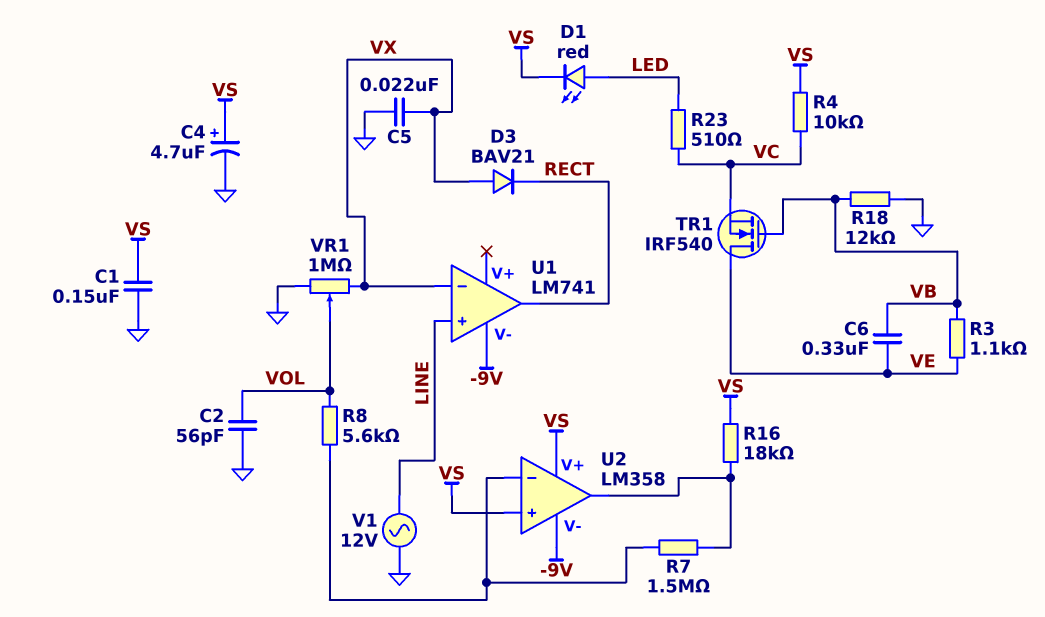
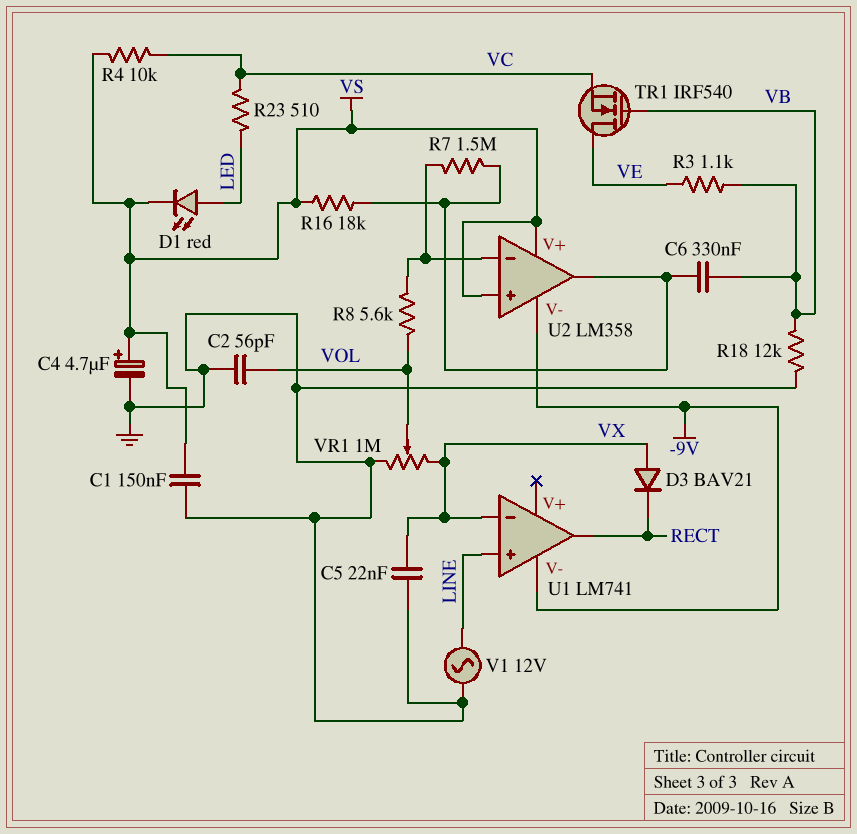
C6: 330nF (VB, VE) -> 330nF (U2/out, VB)

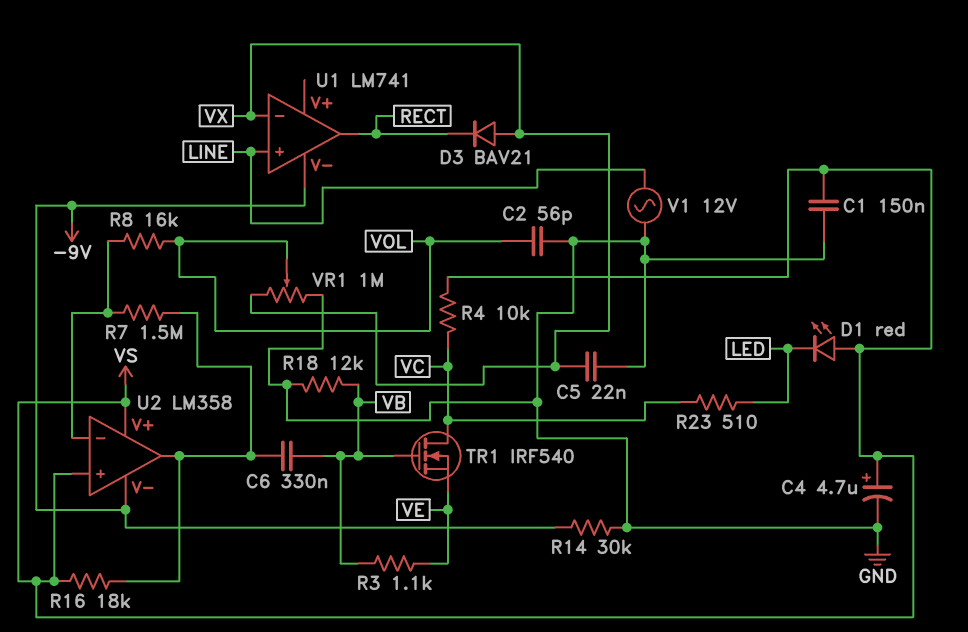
D1: LED red (A LED, K VS) -> LED red (A VS, K LED)
R8: 5.6k (U2/in-, VOL) -> 16k (U2/in-, VOL)
R14: none -> 30k (-9V, GND)
TR1: NMOS IRF540 (G VB, D VE, S VC) -> NMOS IRF540 (G VB, D VC, S VE)

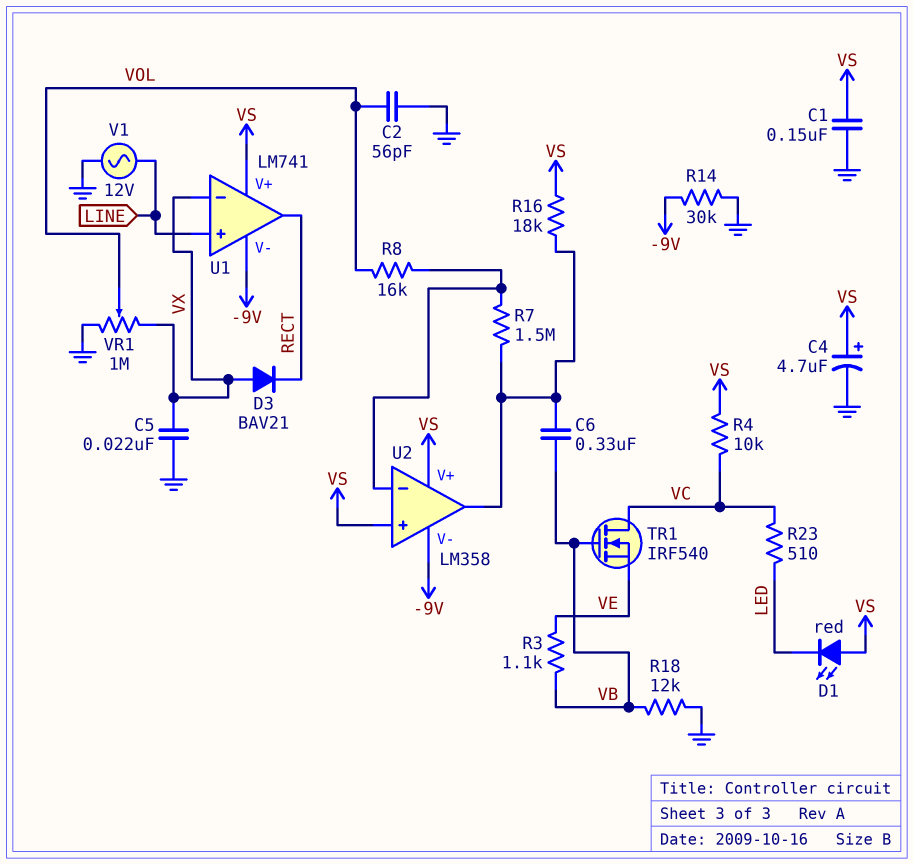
U1 pin V+: none -> VS

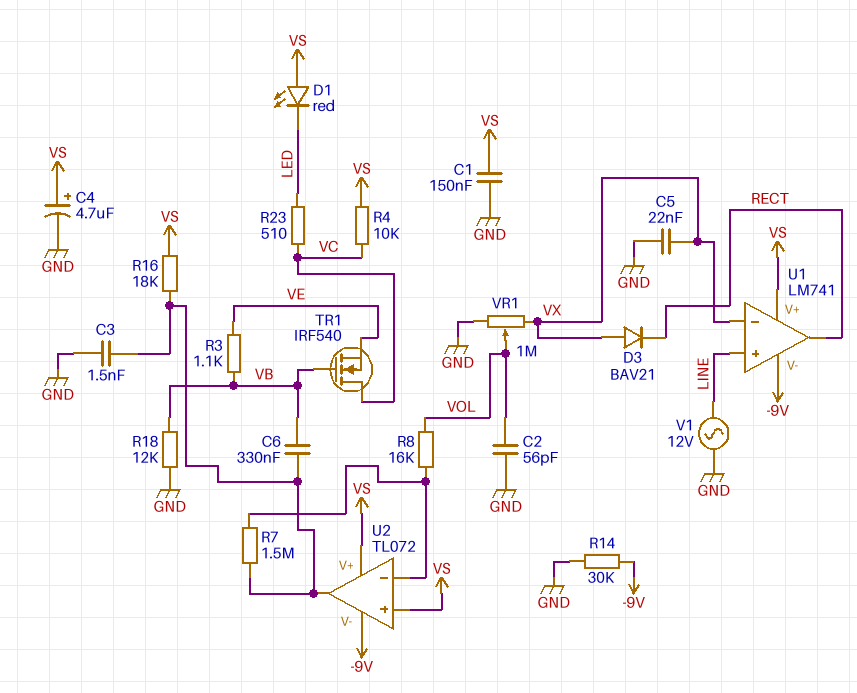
C3: none -> 1.5nF (GND, U2/out)
U2: LM358 -> TL072

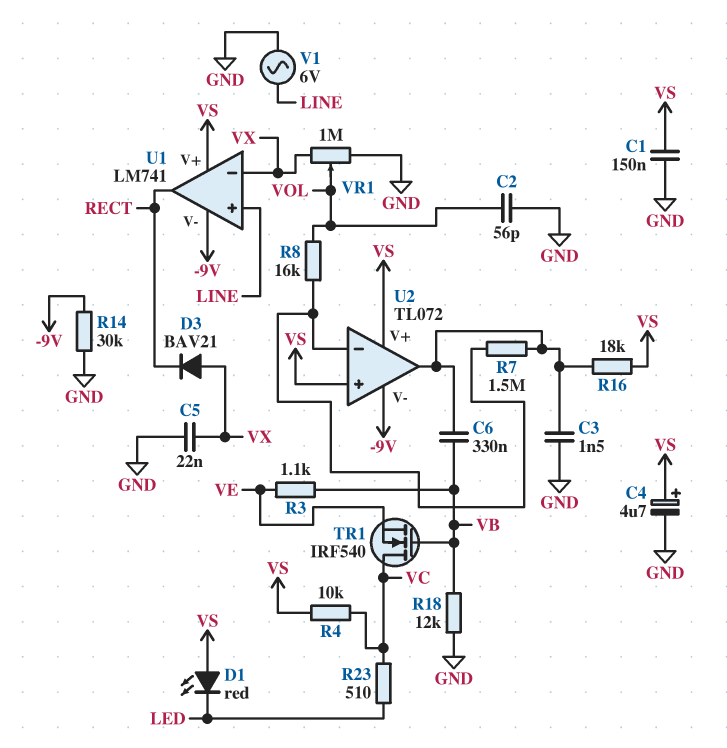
V1: AC 12V (GND, LINE) -> AC 6V (GND, LINE)

